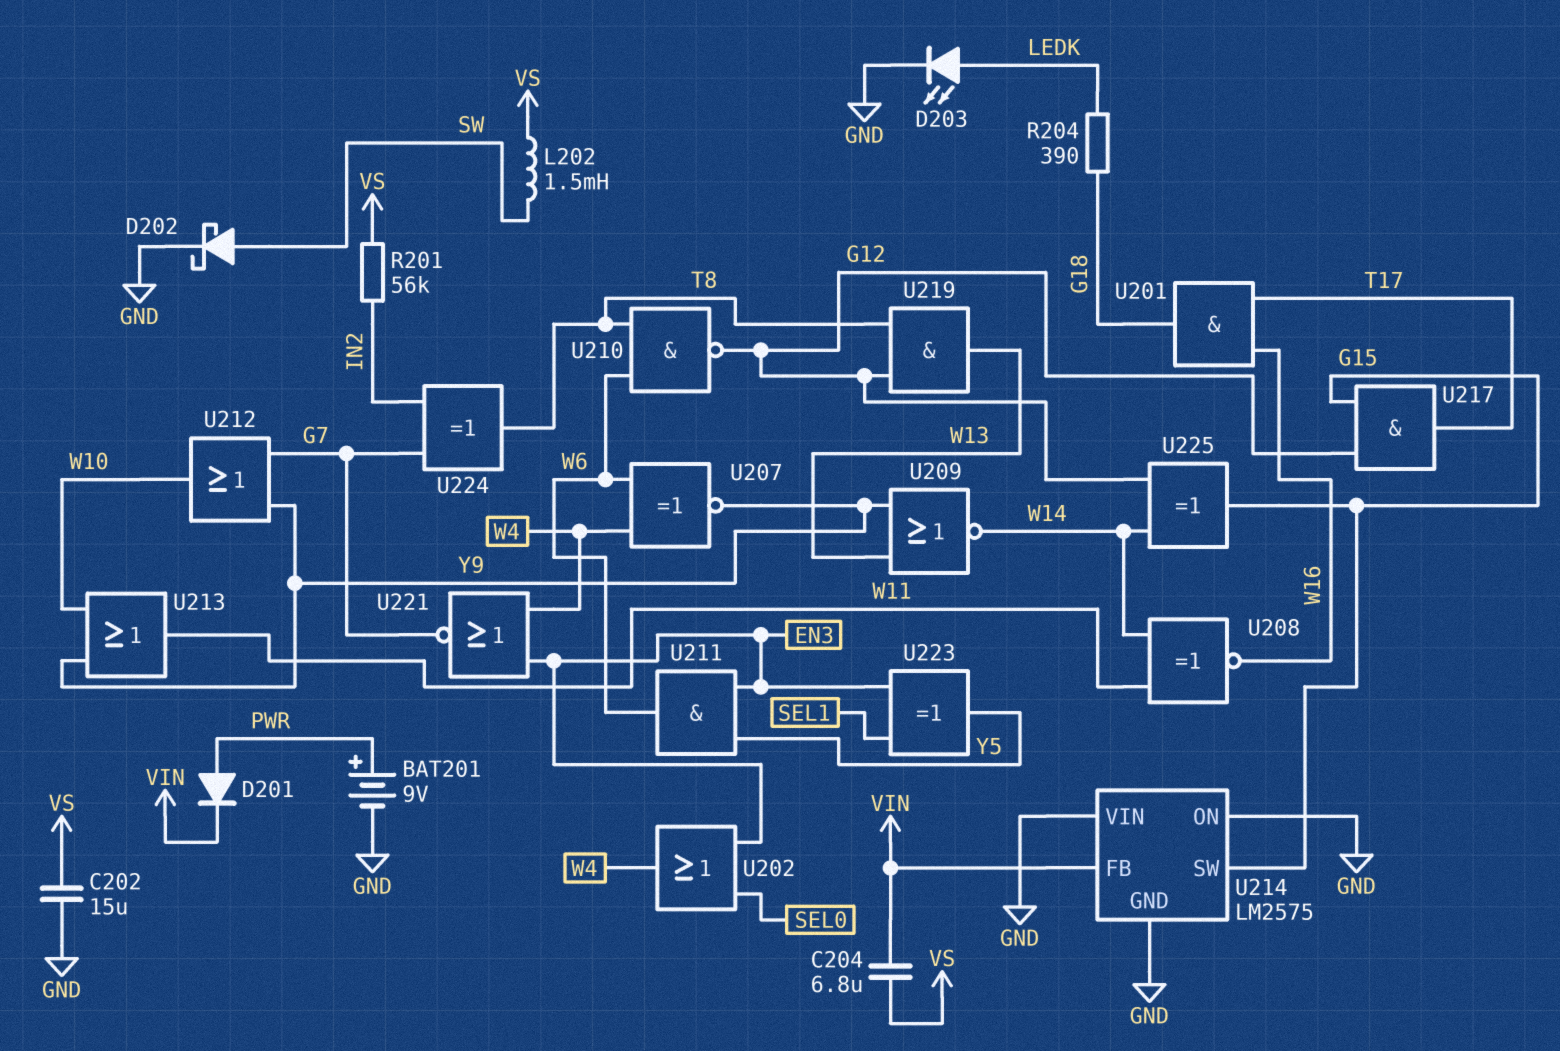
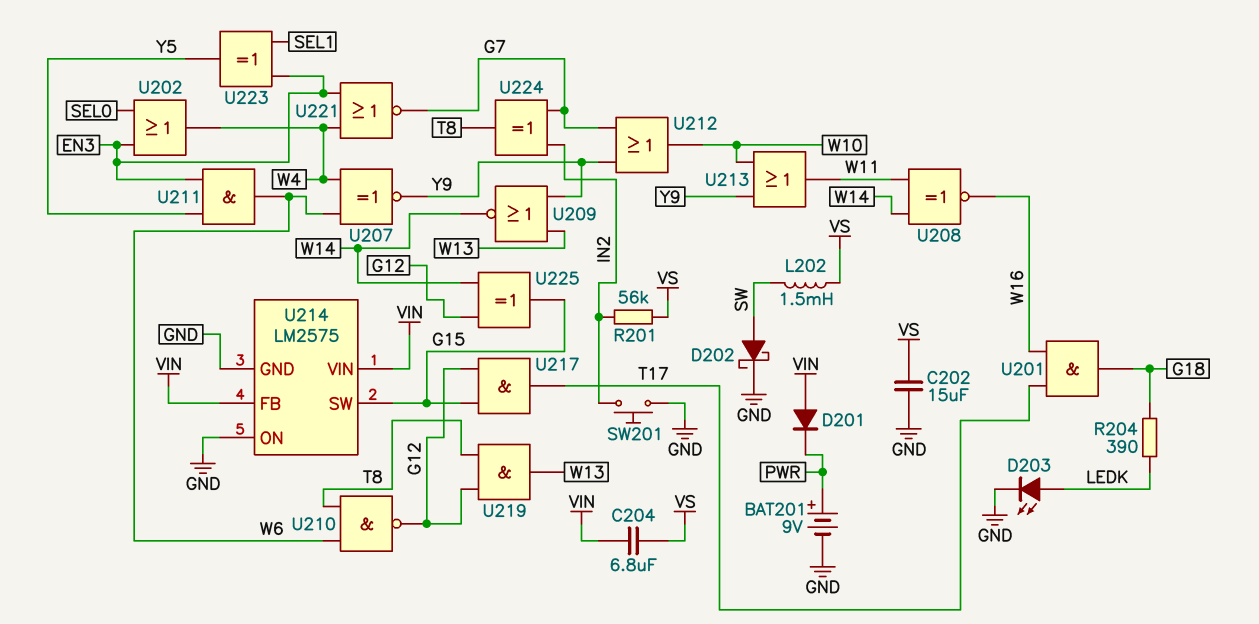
D201: diode (A PWR, K VIN) -> diode (A VIN, K PWR)
SW201: none -> button (GND, IN2)
U214 pin VIN: GND -> VIN

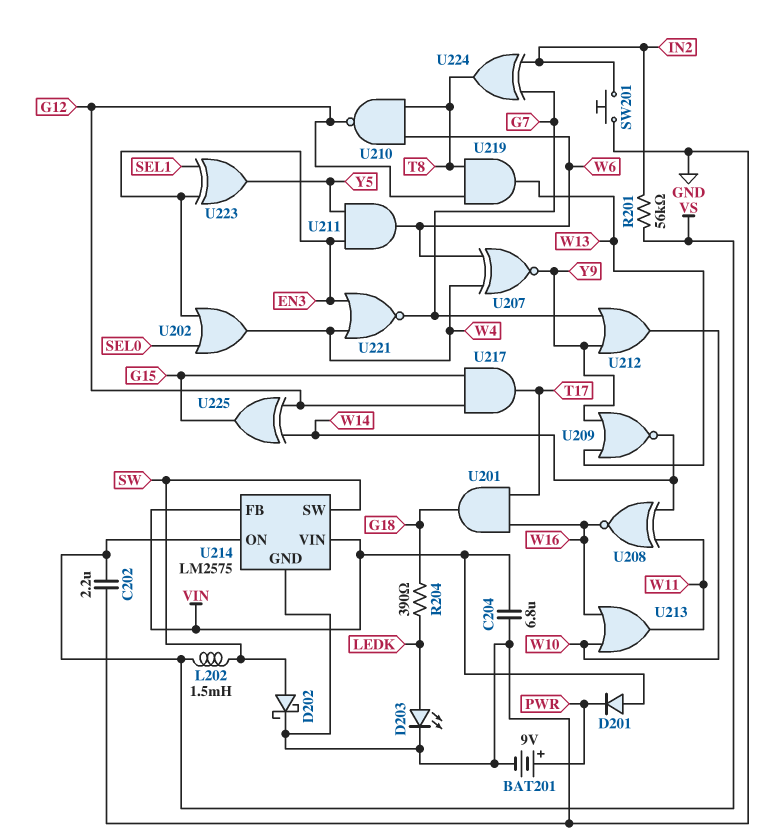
C202: 15uF (GND, VS) -> 2.2uF (GND, VS)
C204: 6.8uF (VIN, VS) -> 6.8uF (GND, VIN)
U213: OR (in W10, in Y9, out W11) -> OR (in W10, in W16, out W11)
U214 pin ON: GND -> VS
U214 pin SW: G15 -> SW

